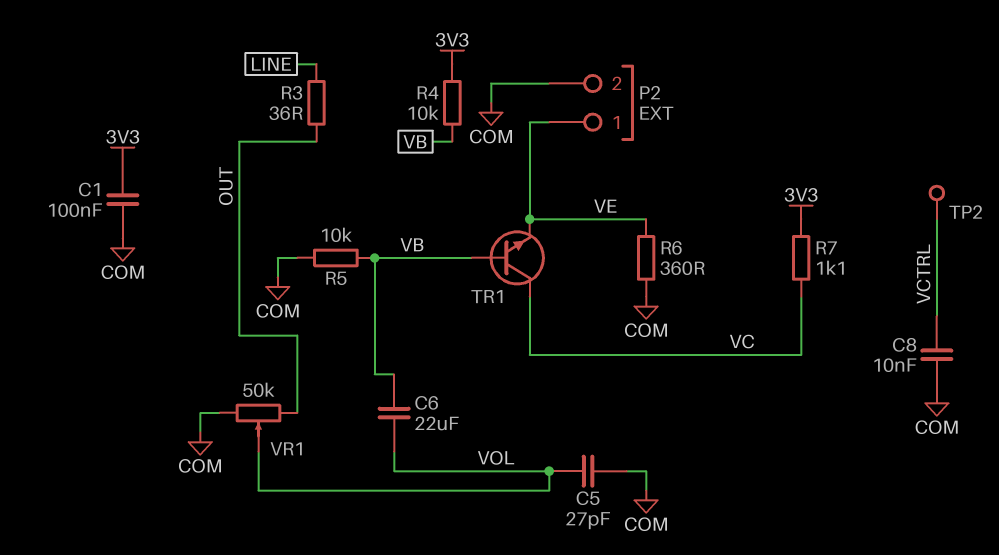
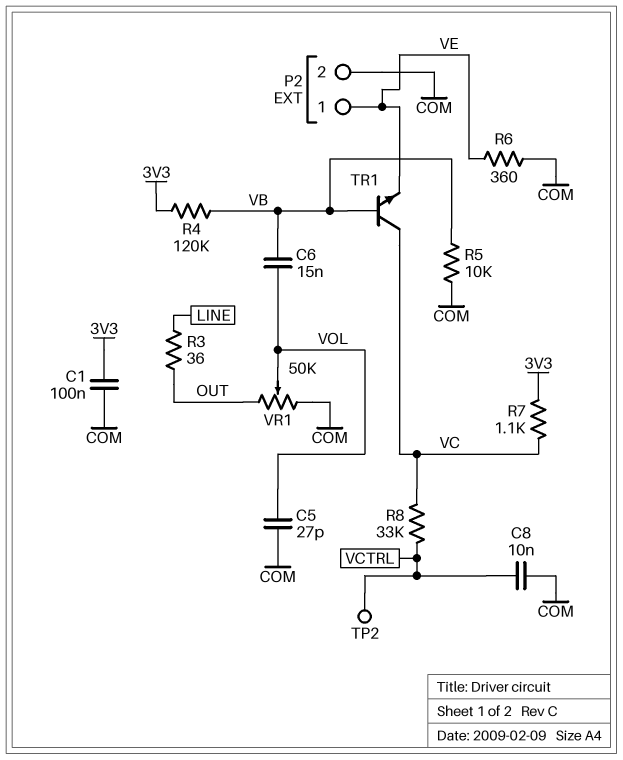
C6: 22uF (VB, VOL) -> 15nF (VB, VOL)
R4: 10k (3V3, VB) -> 120k (3V3, VB)
R8: none -> 33k (VC, VCTRL)

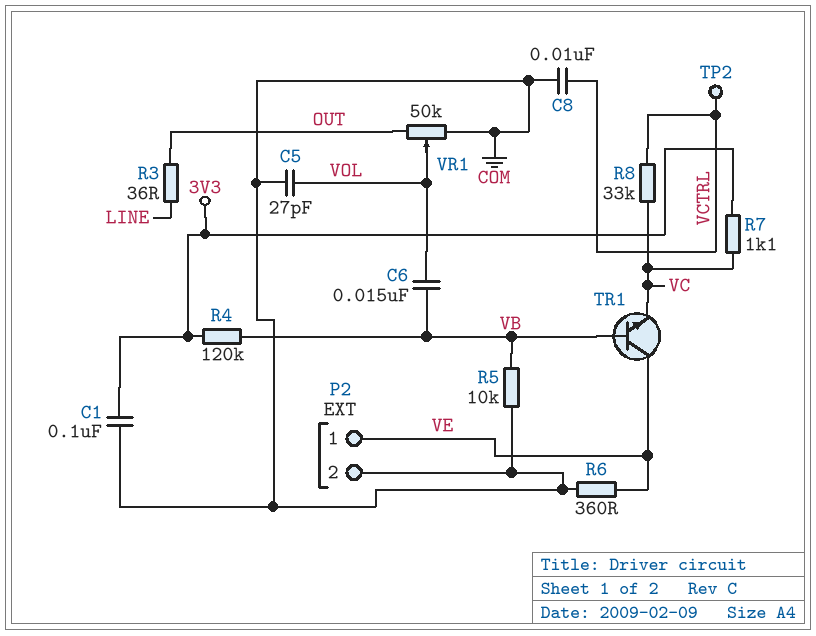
TR1: NPN (B VB, C VC, E VE) -> NPN (B VB, C VE, E VC)

